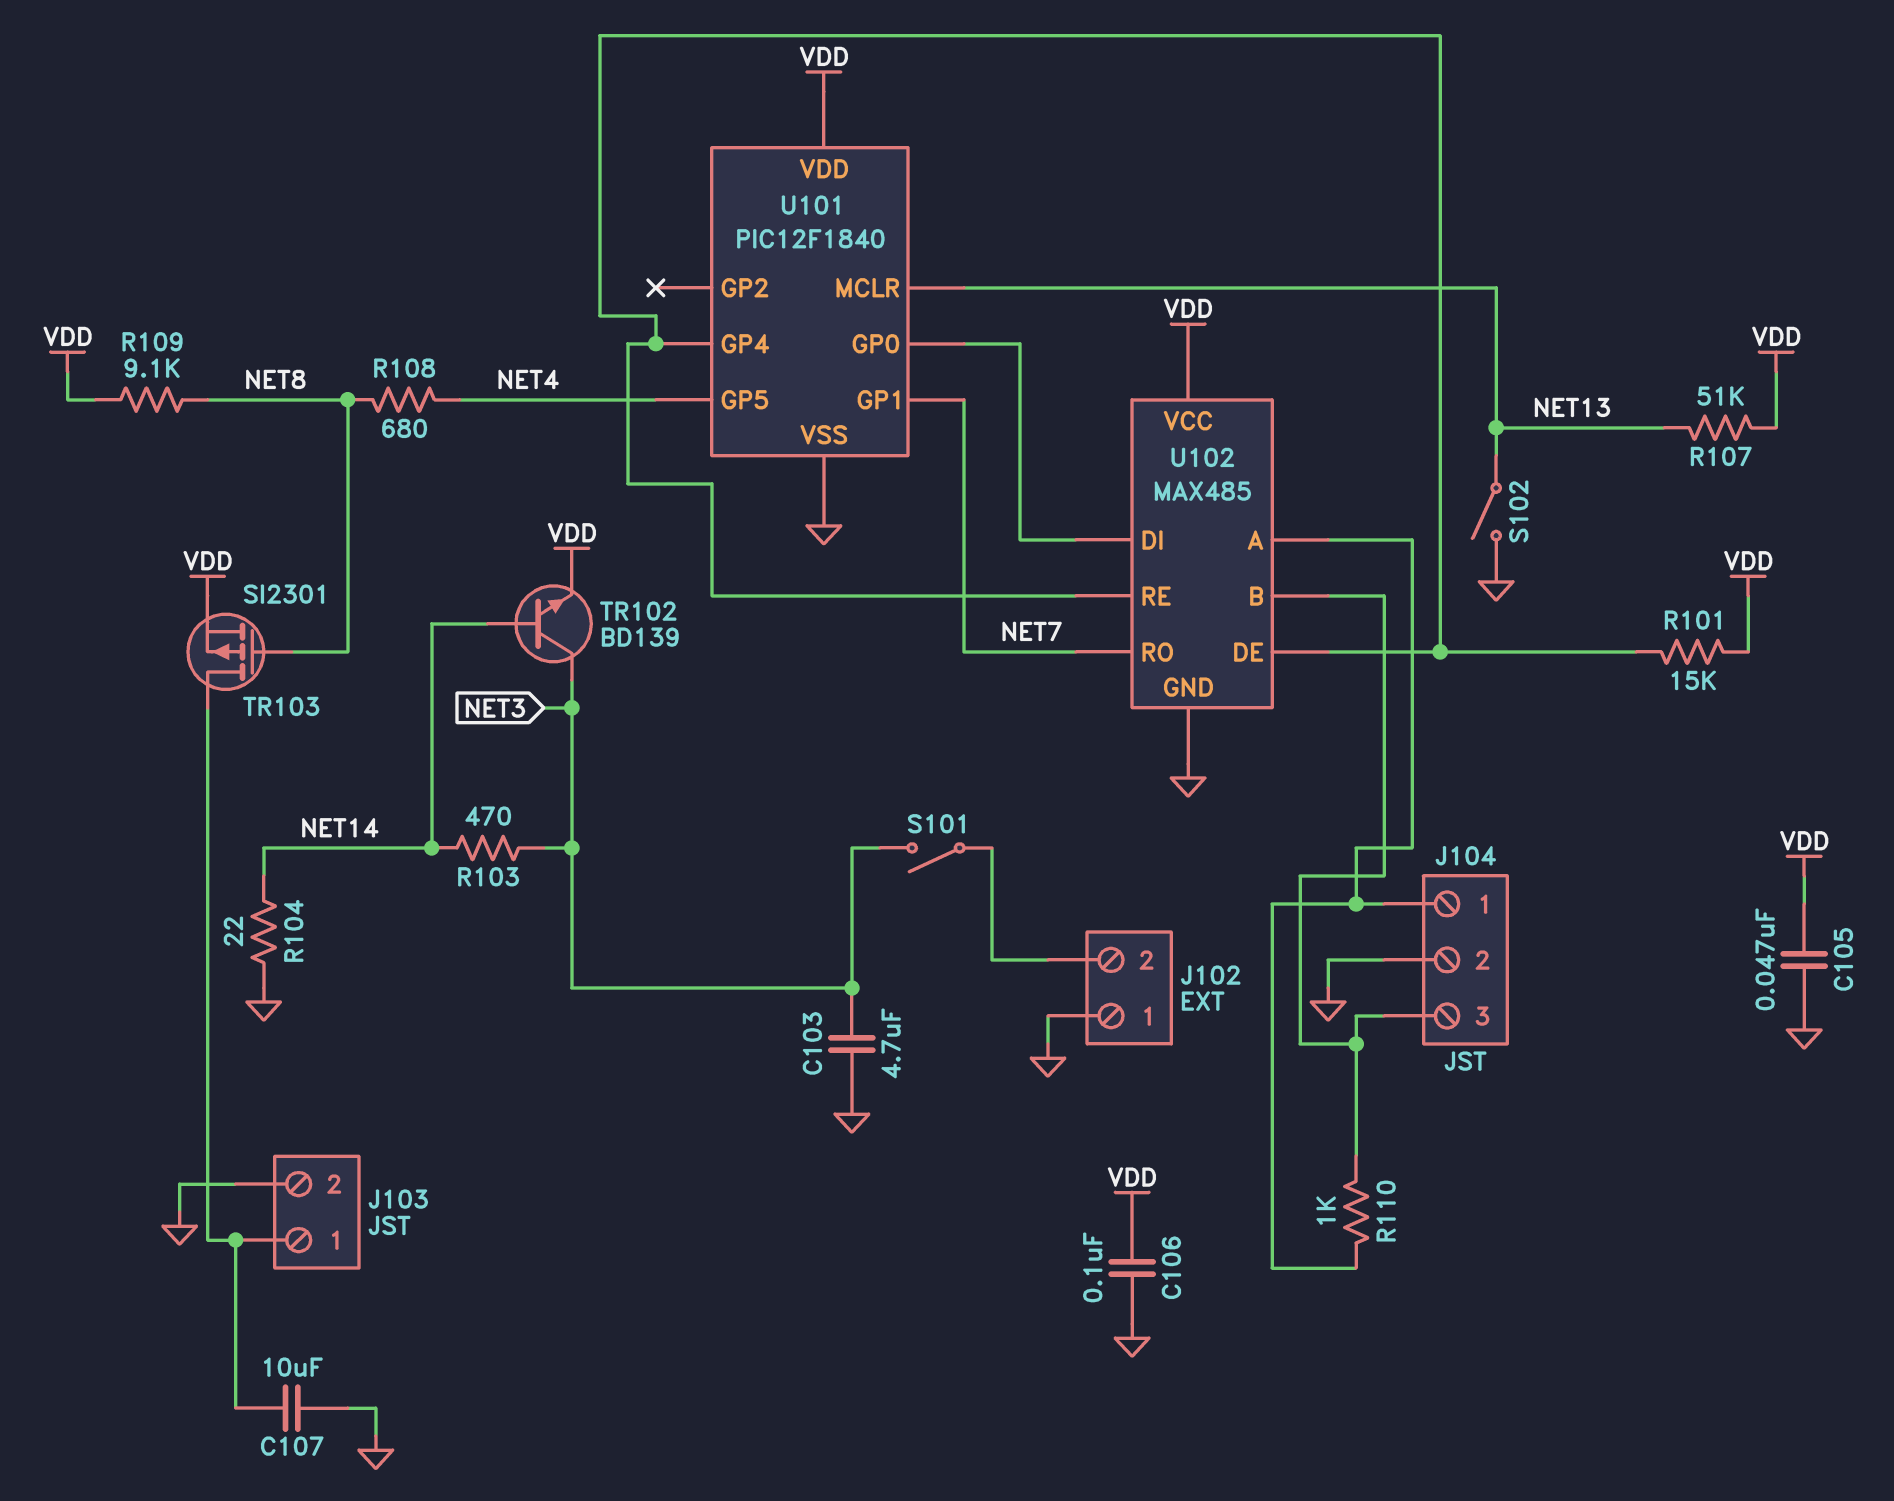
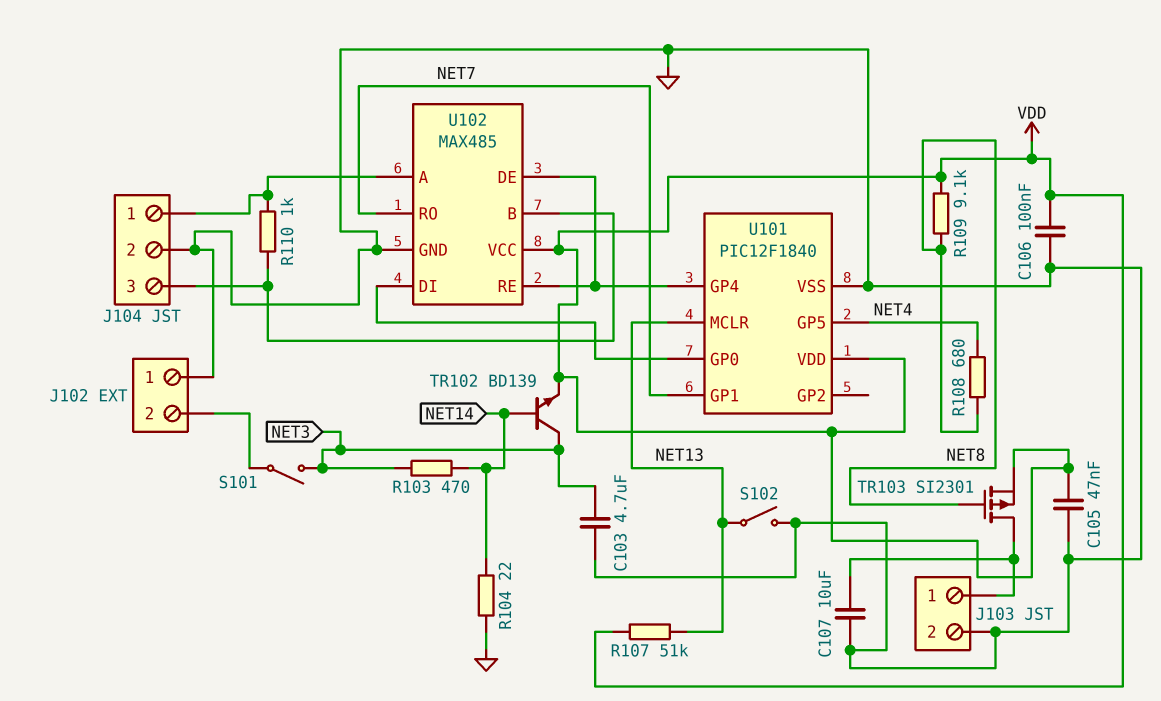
R101: 15k (U101/GP4, VDD) -> none

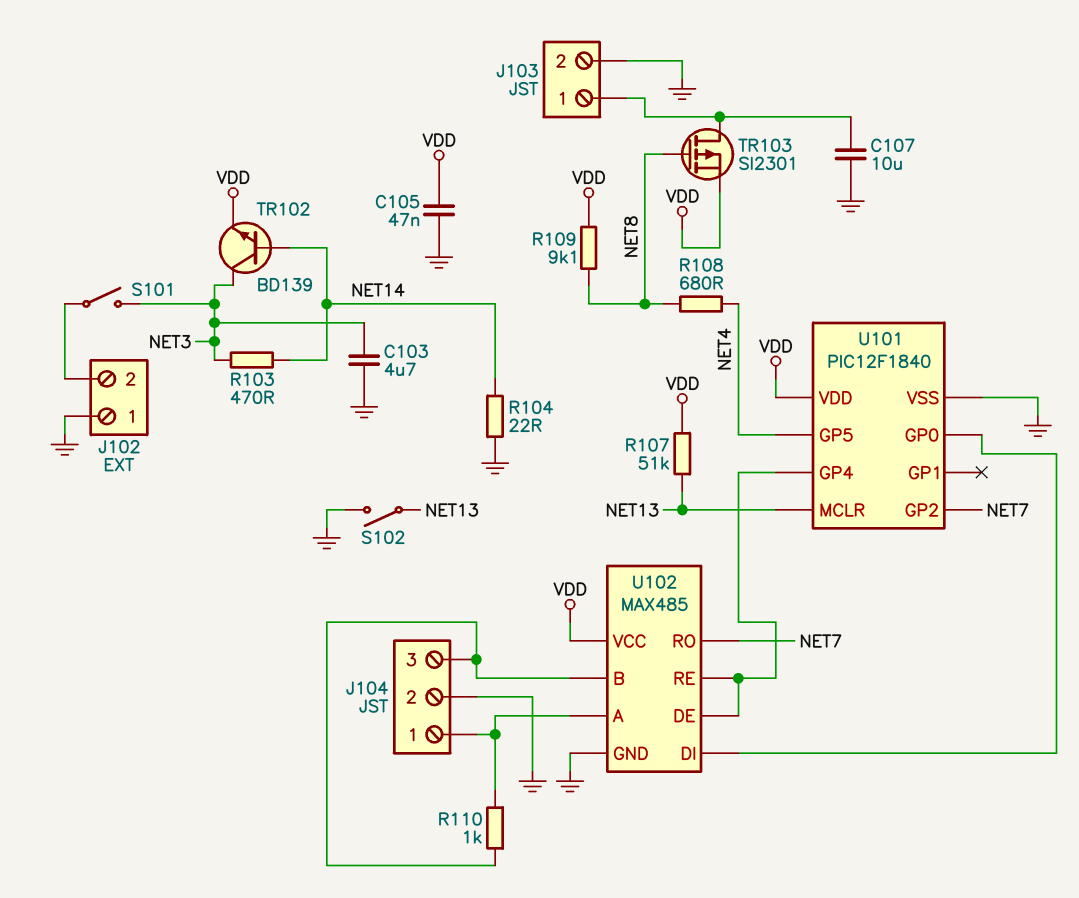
C106: 100nF (GND, VDD) -> none
U101 pin GP1: NET7 -> none
U101 pin GP2: none -> NET7

